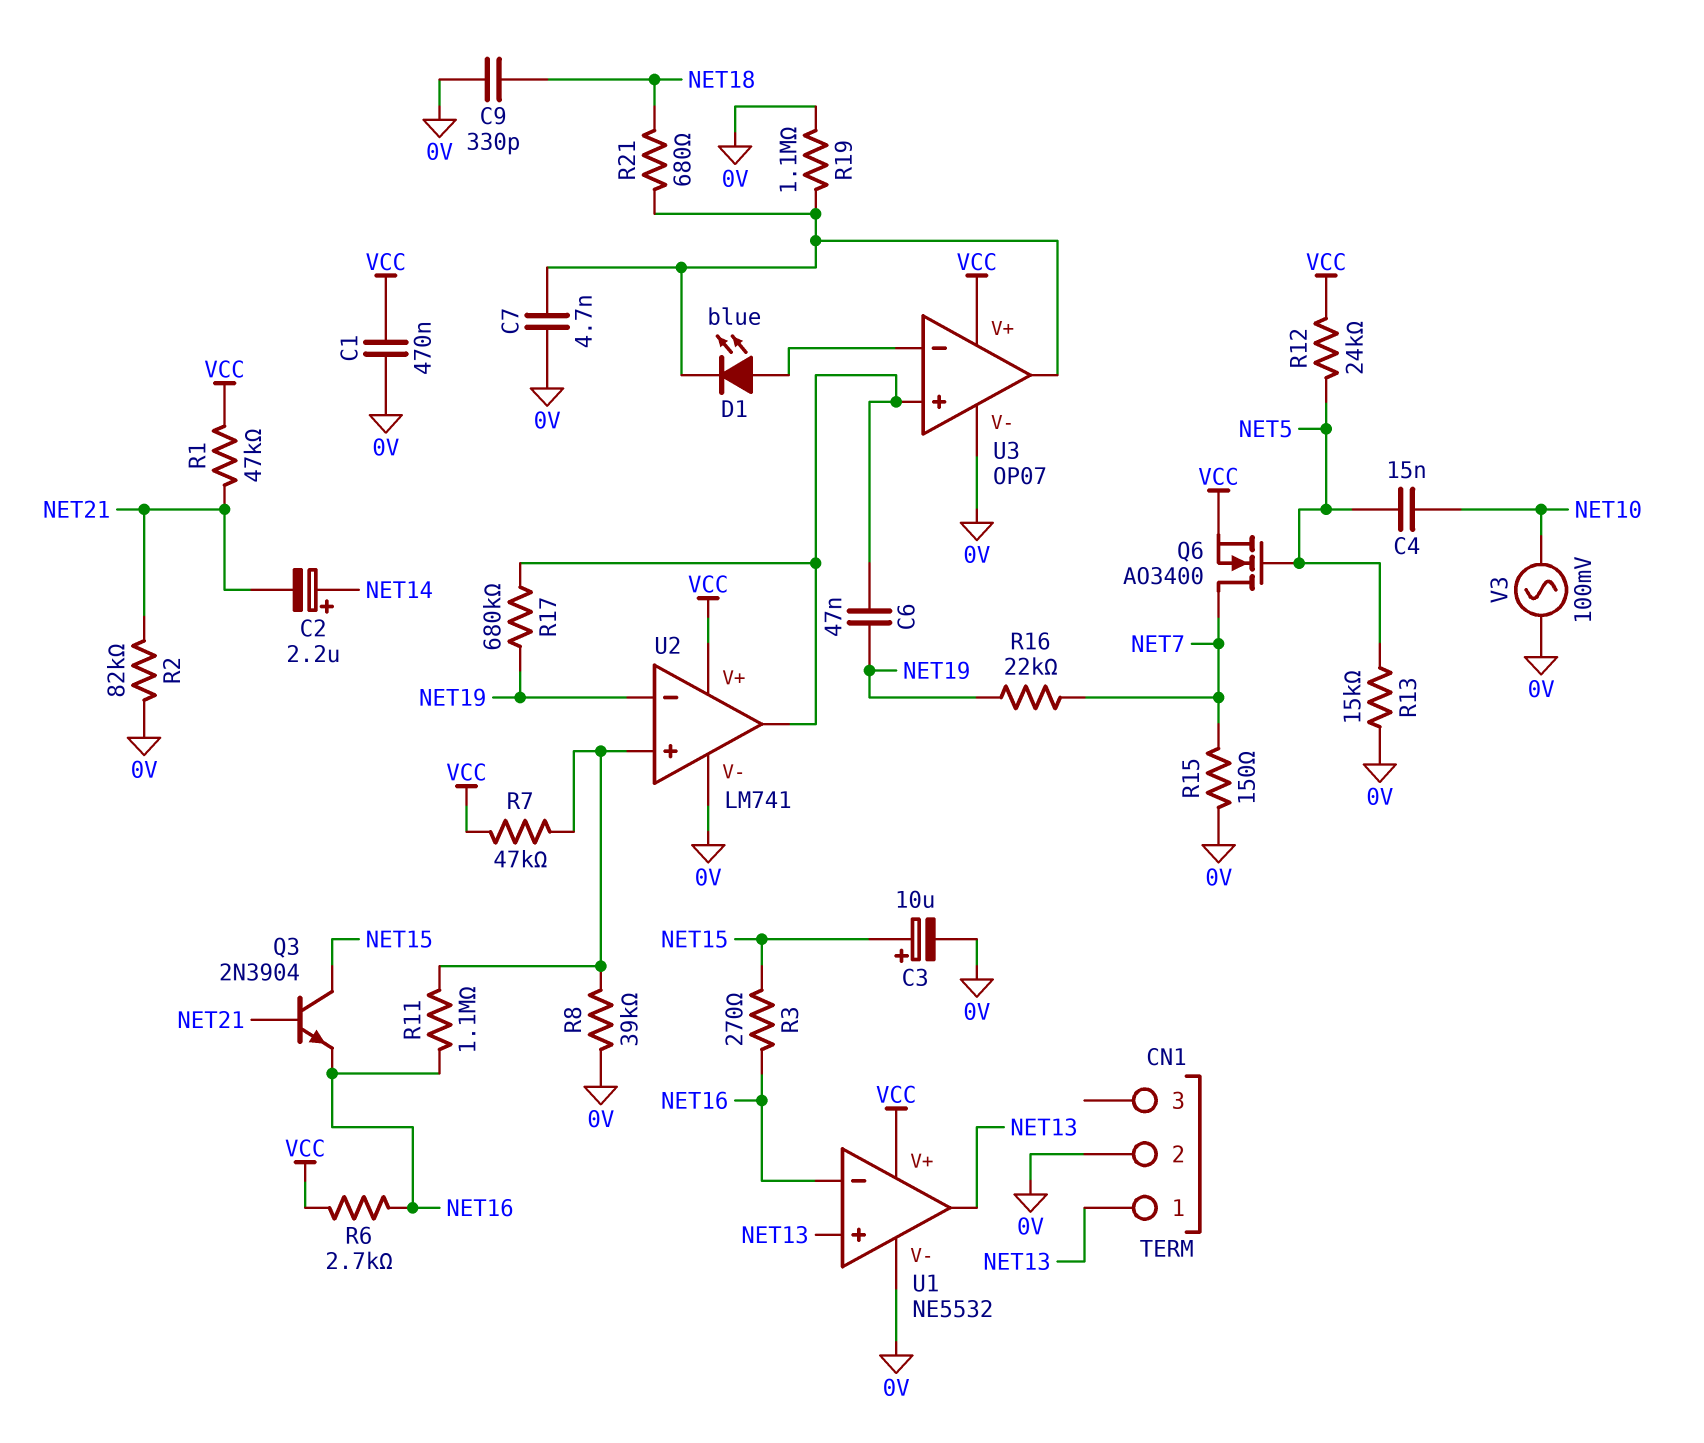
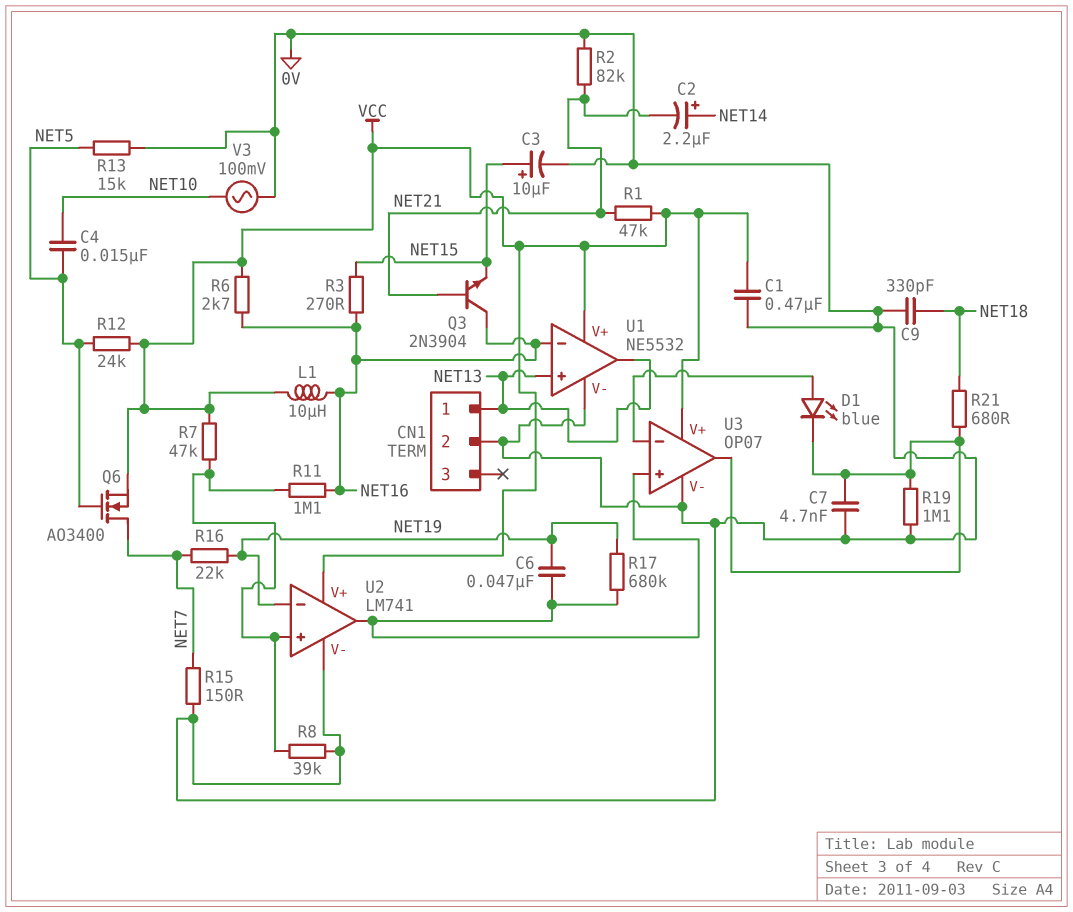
L1: none -> 10uH (NET16, VCC)
Q3: NPN 2N3904 (B NET21, C NET15, E NET16) -> NPN 2N3904 (B NET21, C NET16, E NET15)

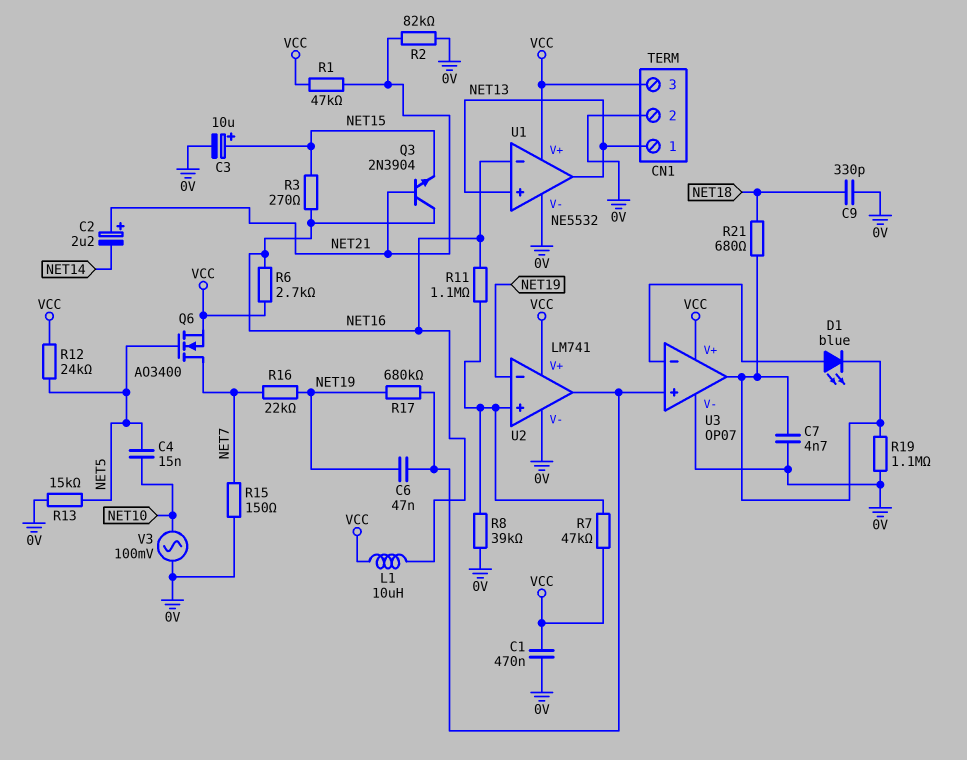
C2: 2.2uF (plus NET14, minus NET21) -> 2.2uF (plus NET21, minus NET14)
CN1 pin 3: none -> VCC

